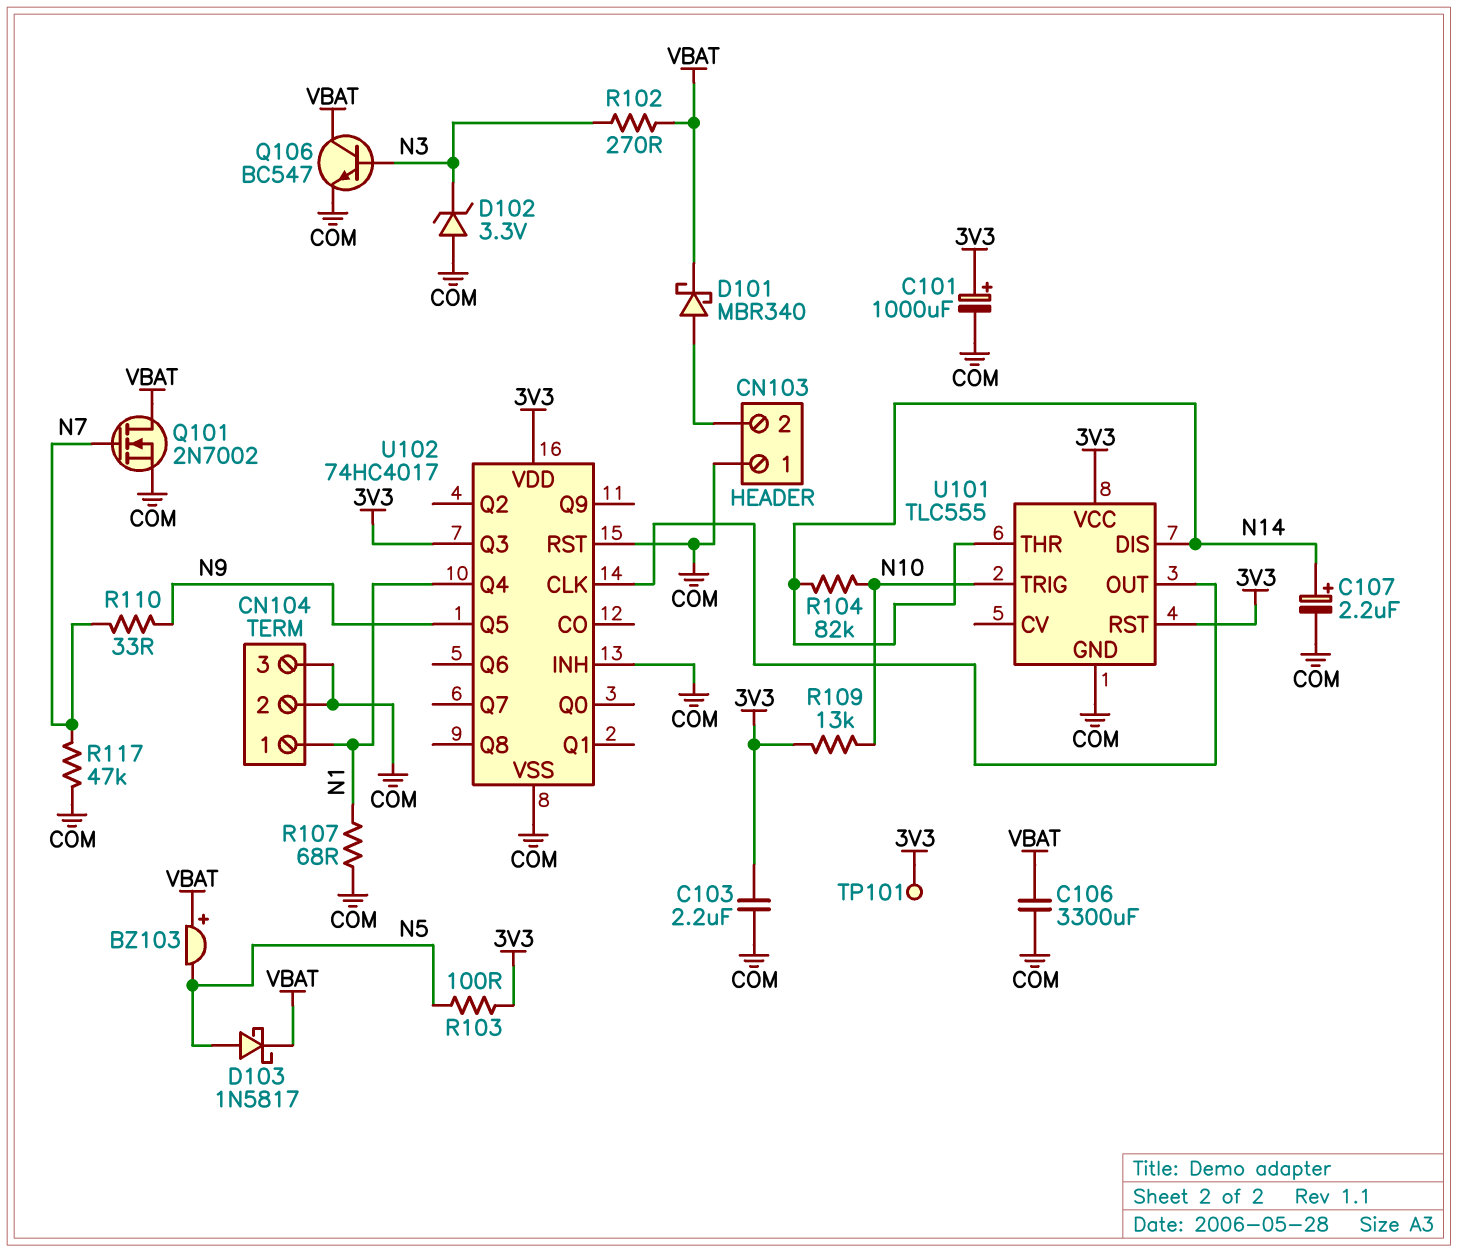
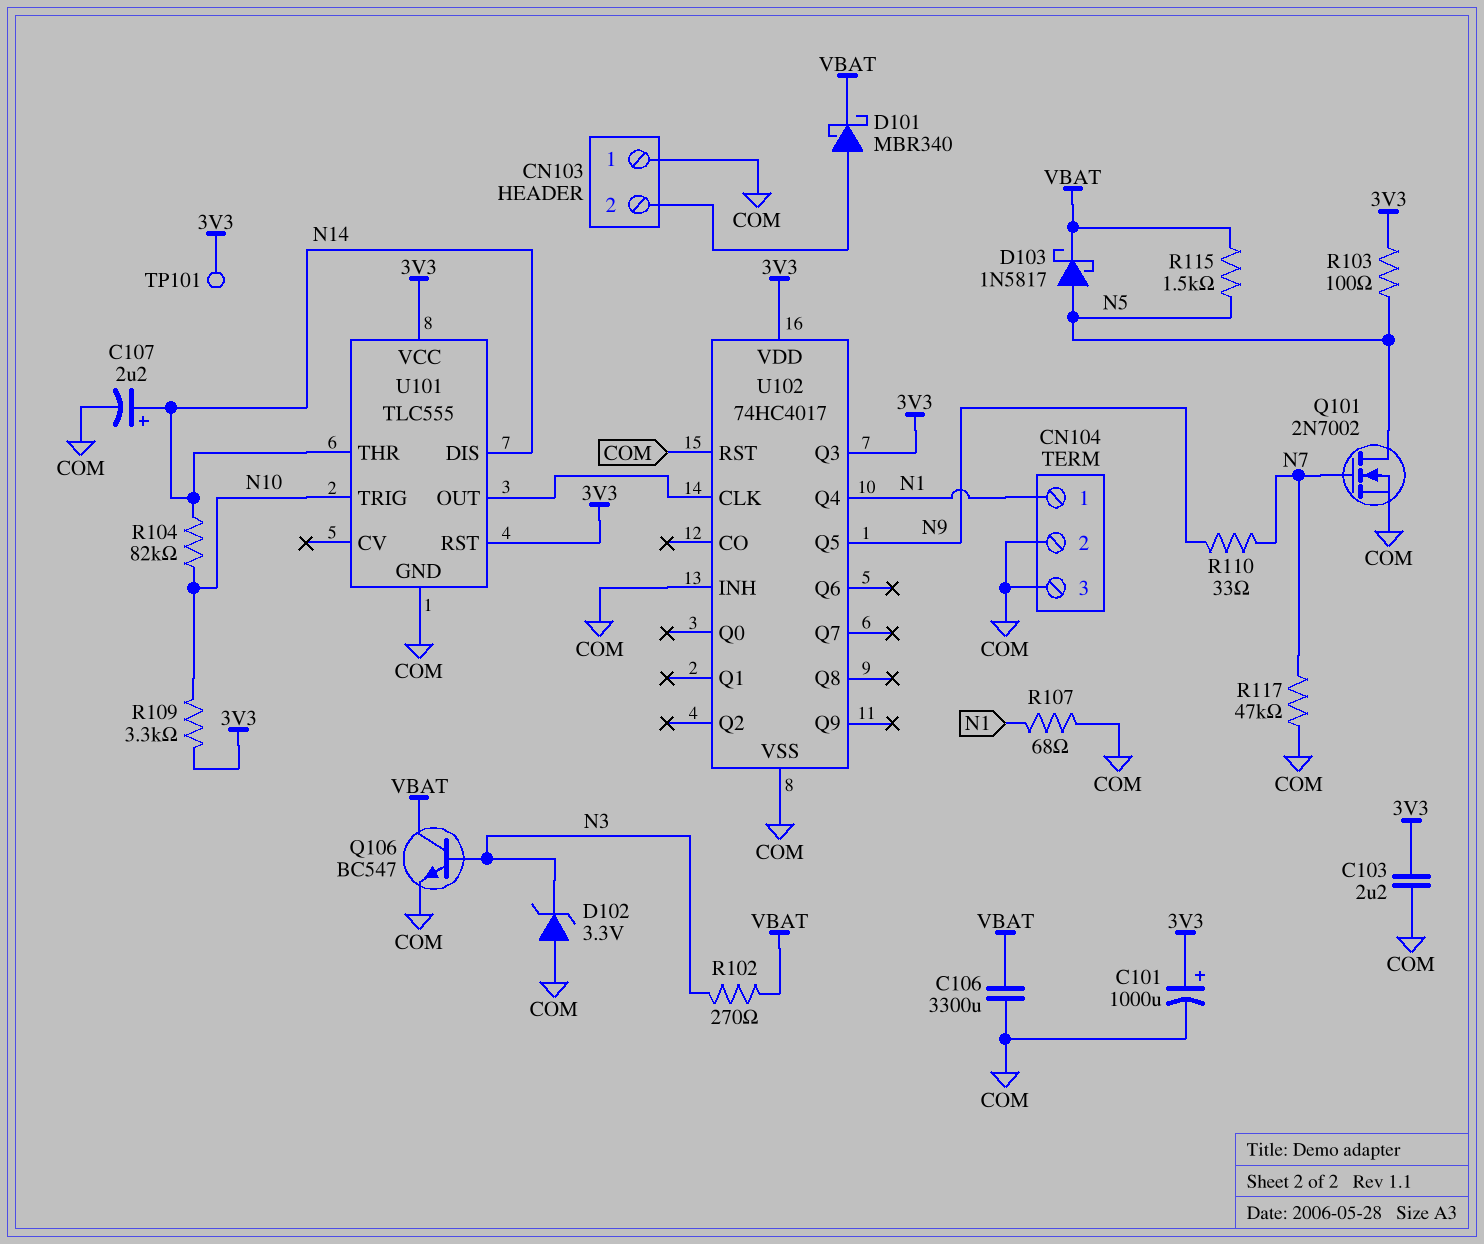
BZ103: buzzer (plus VBAT, minus N5) -> none
Q101: NMOS 2N7002 (G N7, D VBAT, S COM) -> NMOS 2N7002 (G N7, D N5, S COM)
R109: 13k (3V3, N10) -> 3.3k (3V3, N10)
R115: none -> 1.5k (N5, VBAT)

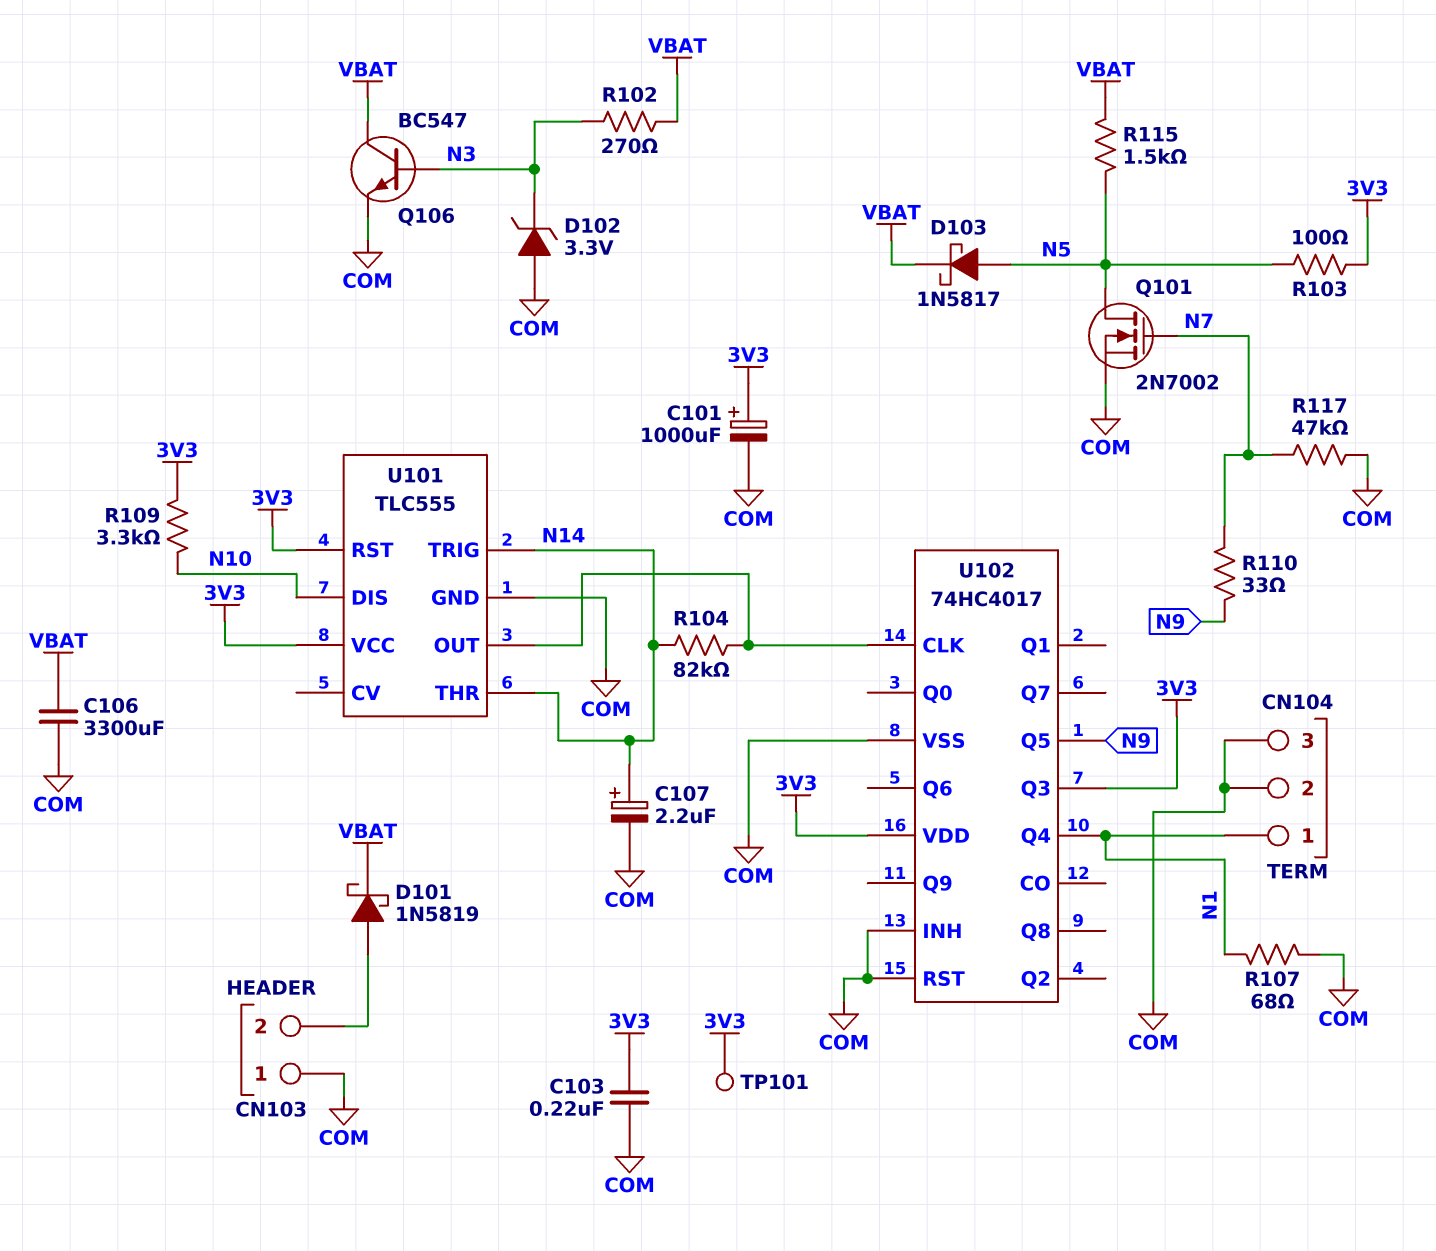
C103: 2.2uF (3V3, COM) -> 220nF (3V3, COM)
D101: schottky MBR340 (A CN103/2, K VBAT) -> schottky 1N5819 (A CN103/2, K VBAT)
R104: 82k (N10, N14) -> 82k (N14, U101/OUT)
U101 pin DIS: N14 -> N10
U101 pin TRIG: N10 -> N14

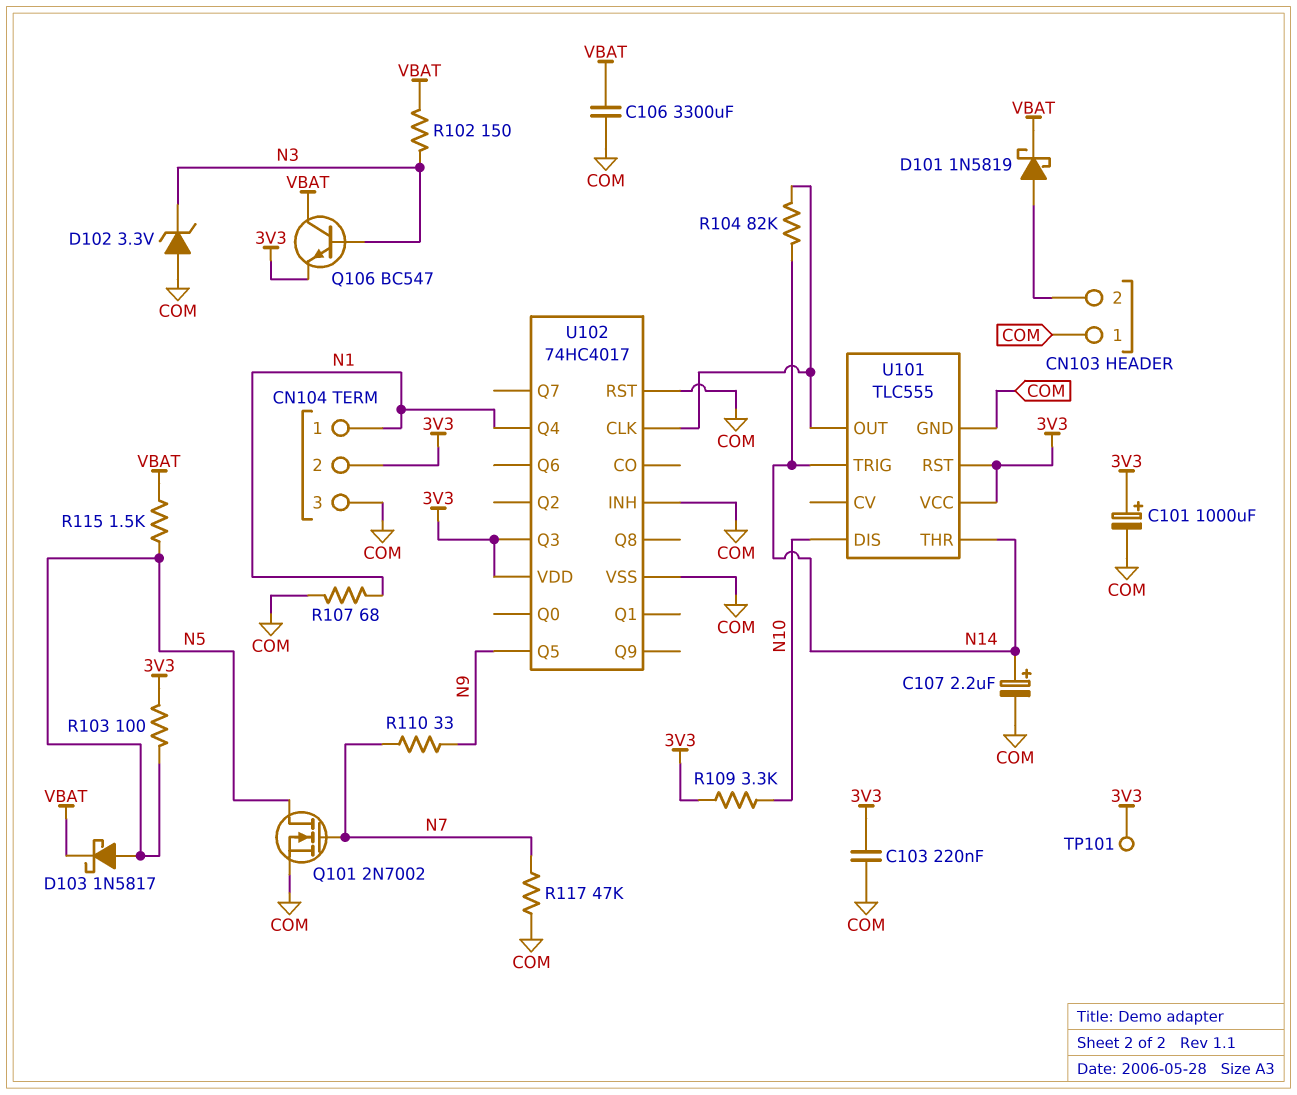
CN104 pin 2: COM -> 3V3
Q106: NPN BC547 (B N3, C VBAT, E COM) -> NPN BC547 (B N3, C VBAT, E 3V3)
R102: 270 (N3, VBAT) -> 150 (N3, VBAT)

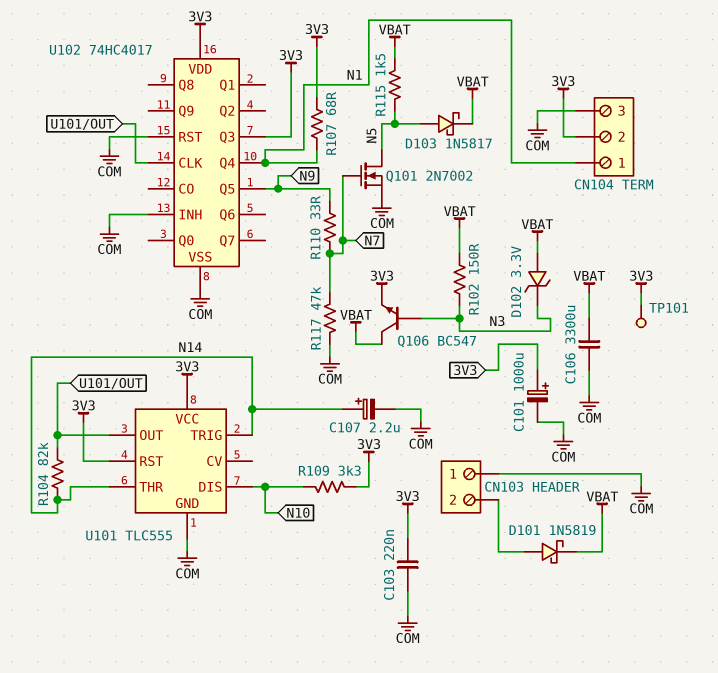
D102: zener 3.3V (A COM, K N3) -> zener 3.3V (A VBAT, K N3)
R103: 100 (3V3, N5) -> none
R107: 68 (COM, N1) -> 68 (3V3, N1)

